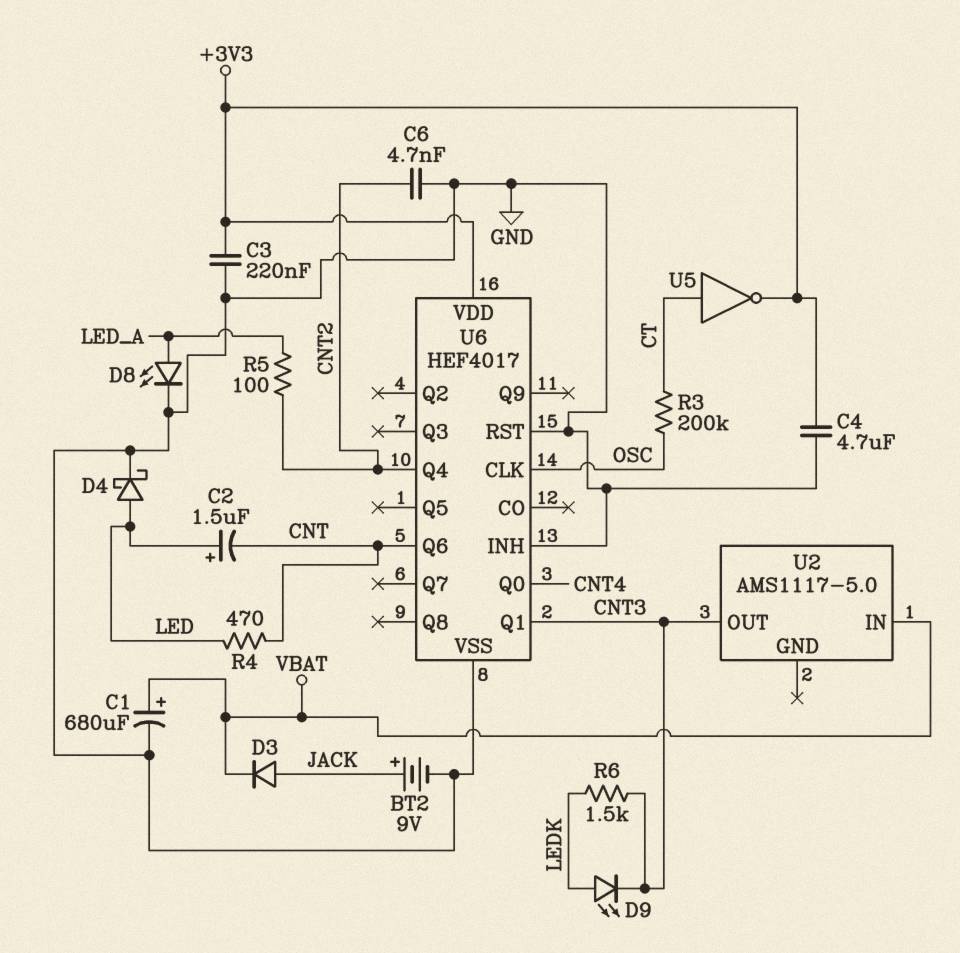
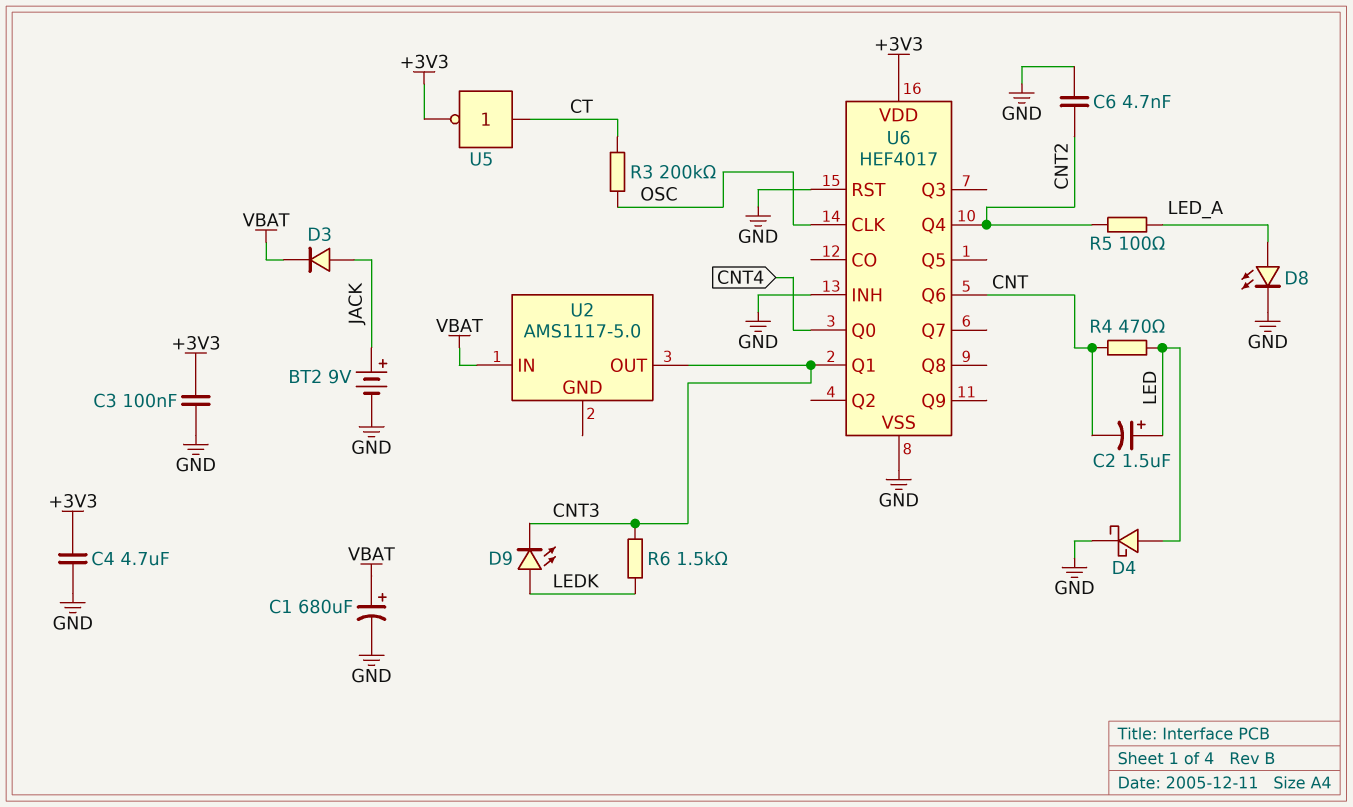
C3: 220nF (+3V3, GND) -> 100nF (+3V3, GND)

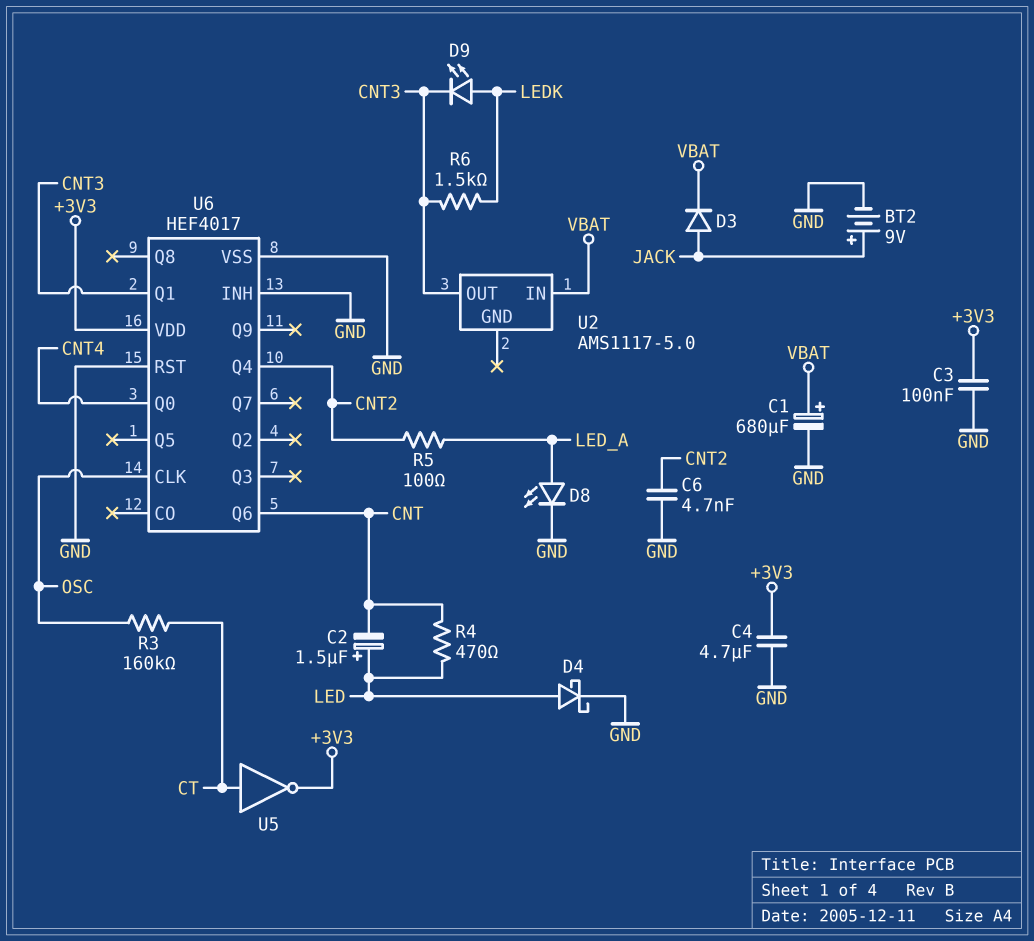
R3: 200k (CT, OSC) -> 160k (CT, OSC)

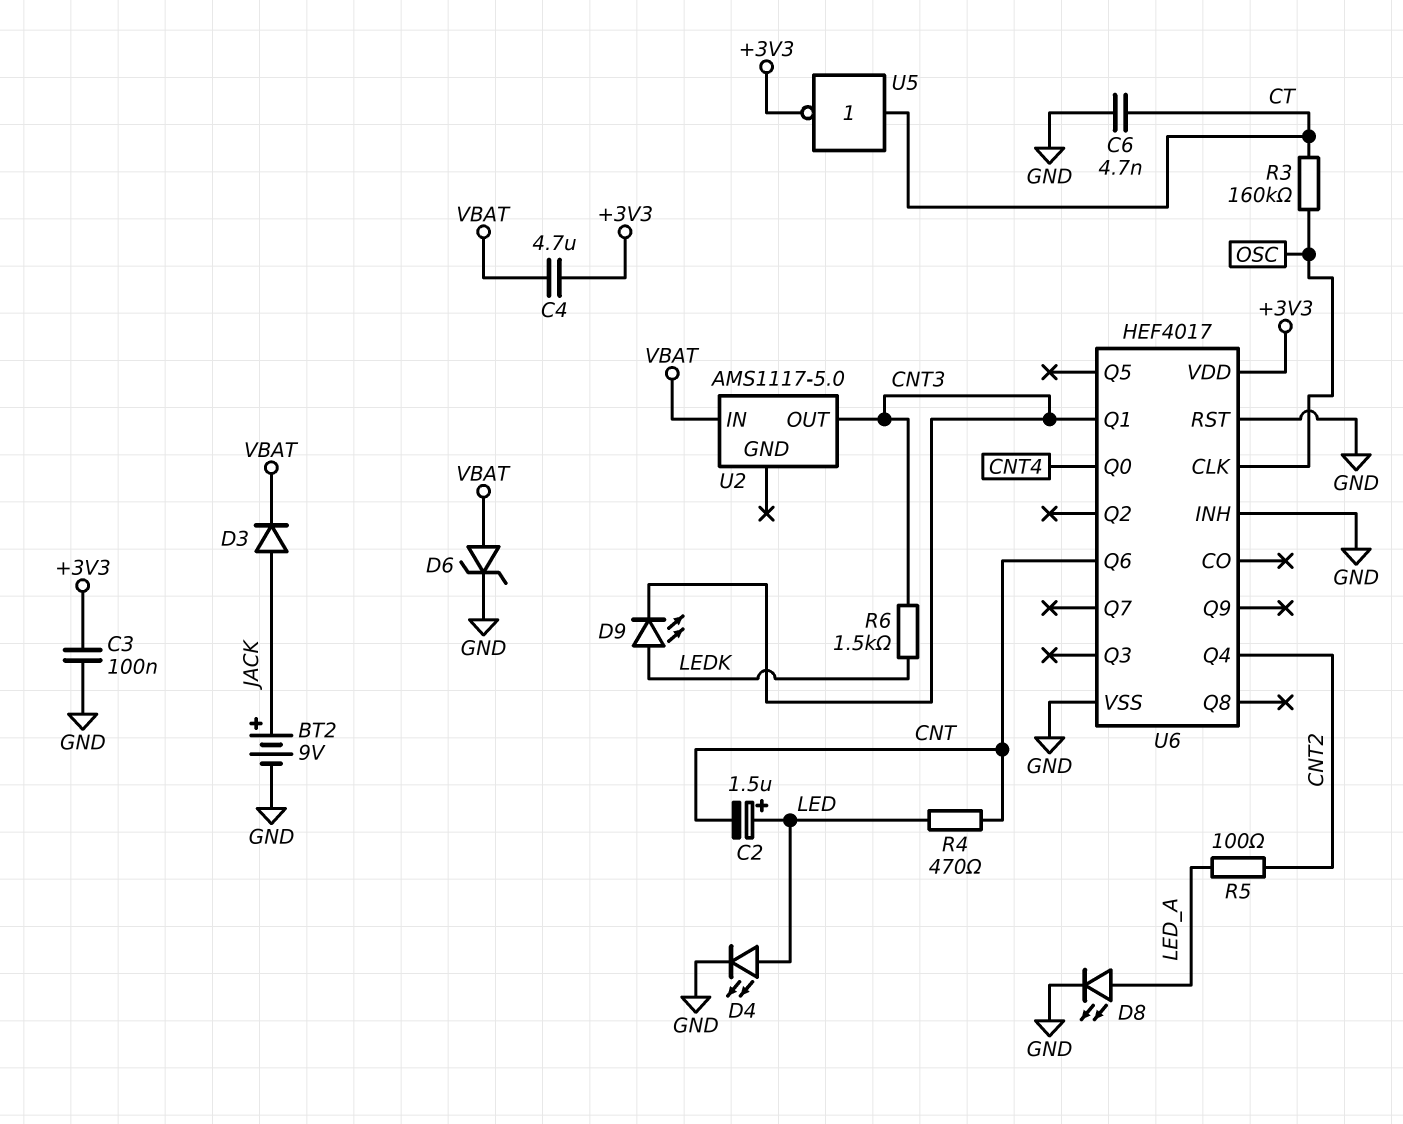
C1: 680uF (plus VBAT, minus GND) -> none
C4: 4.7uF (+3V3, GND) -> 4.7uF (+3V3, VBAT)
C6: 4.7nF (CNT2, GND) -> 4.7nF (CT, GND)
D4: schottky (A LED, K GND) -> LED (A LED, K GND)
D6: none -> zener (A VBAT, K GND)

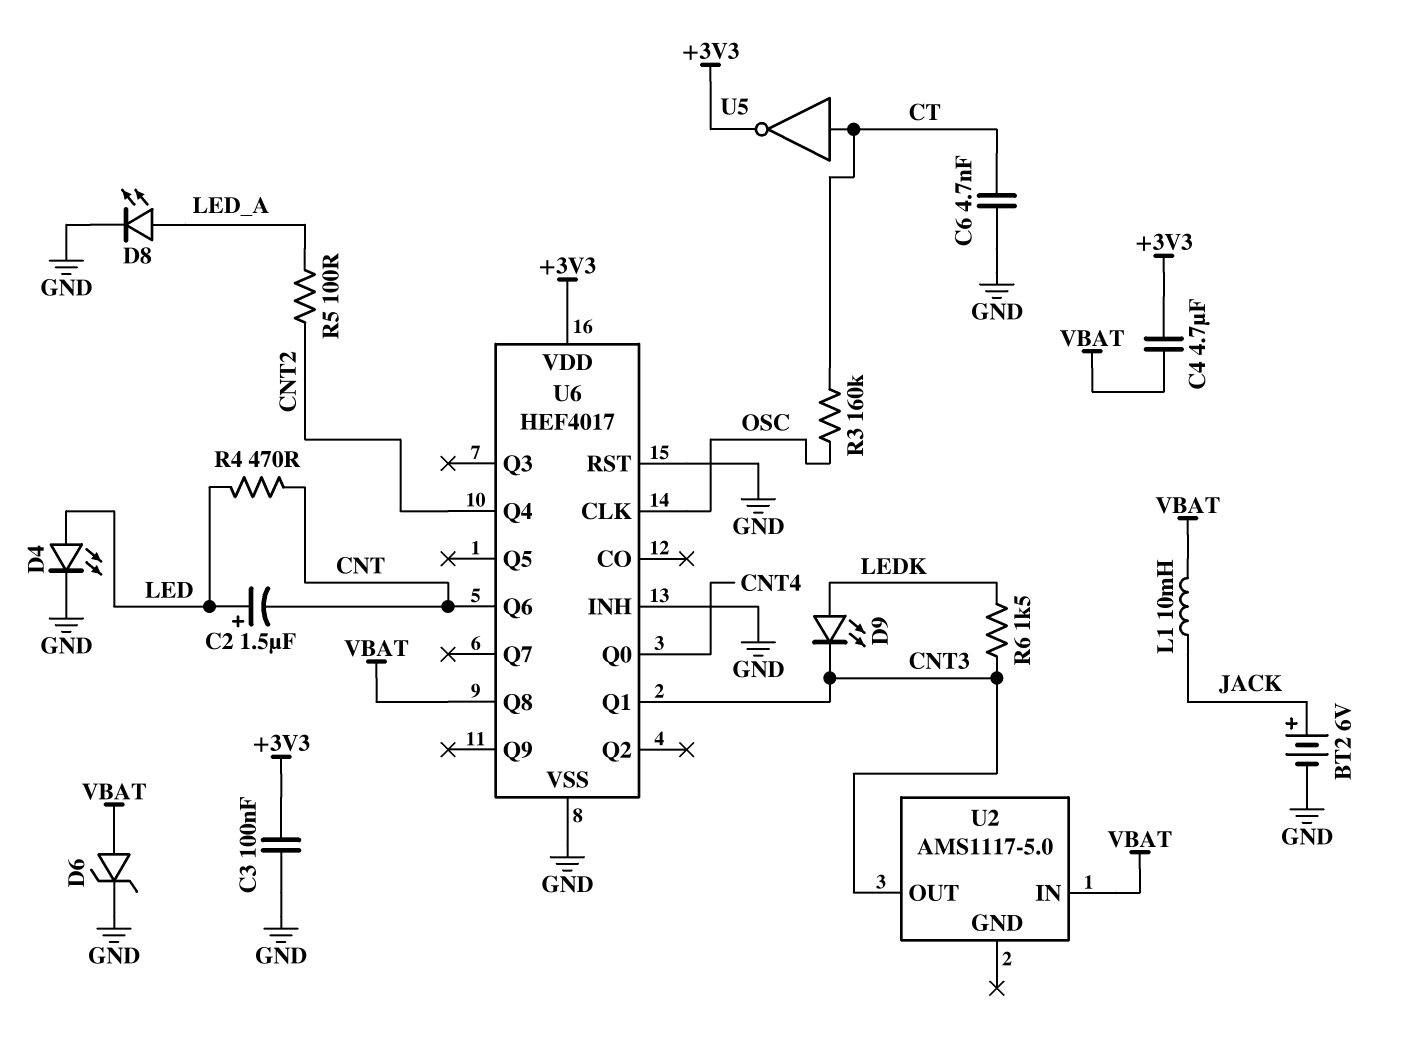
BT2: 9V (plus JACK, minus GND) -> 6V (plus JACK, minus GND)
D3: diode (A JACK, K VBAT) -> none
L1: none -> 10mH (JACK, VBAT)
U6 pin Q8: none -> VBAT

